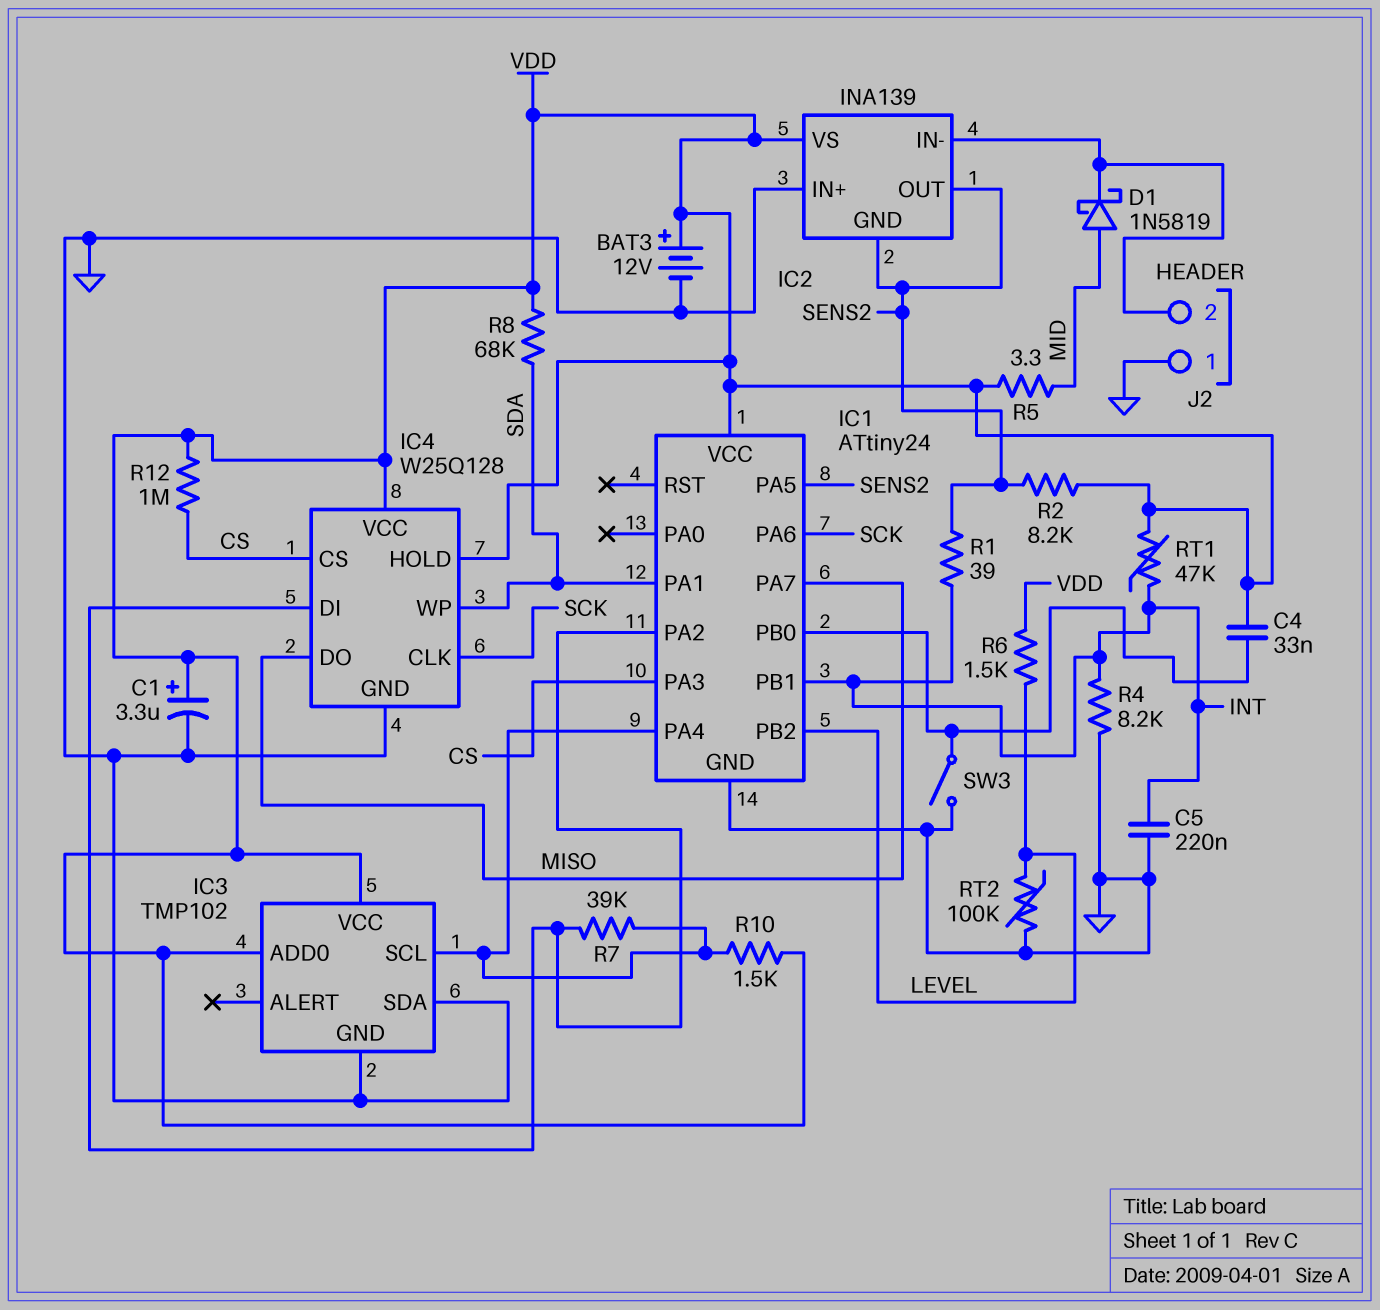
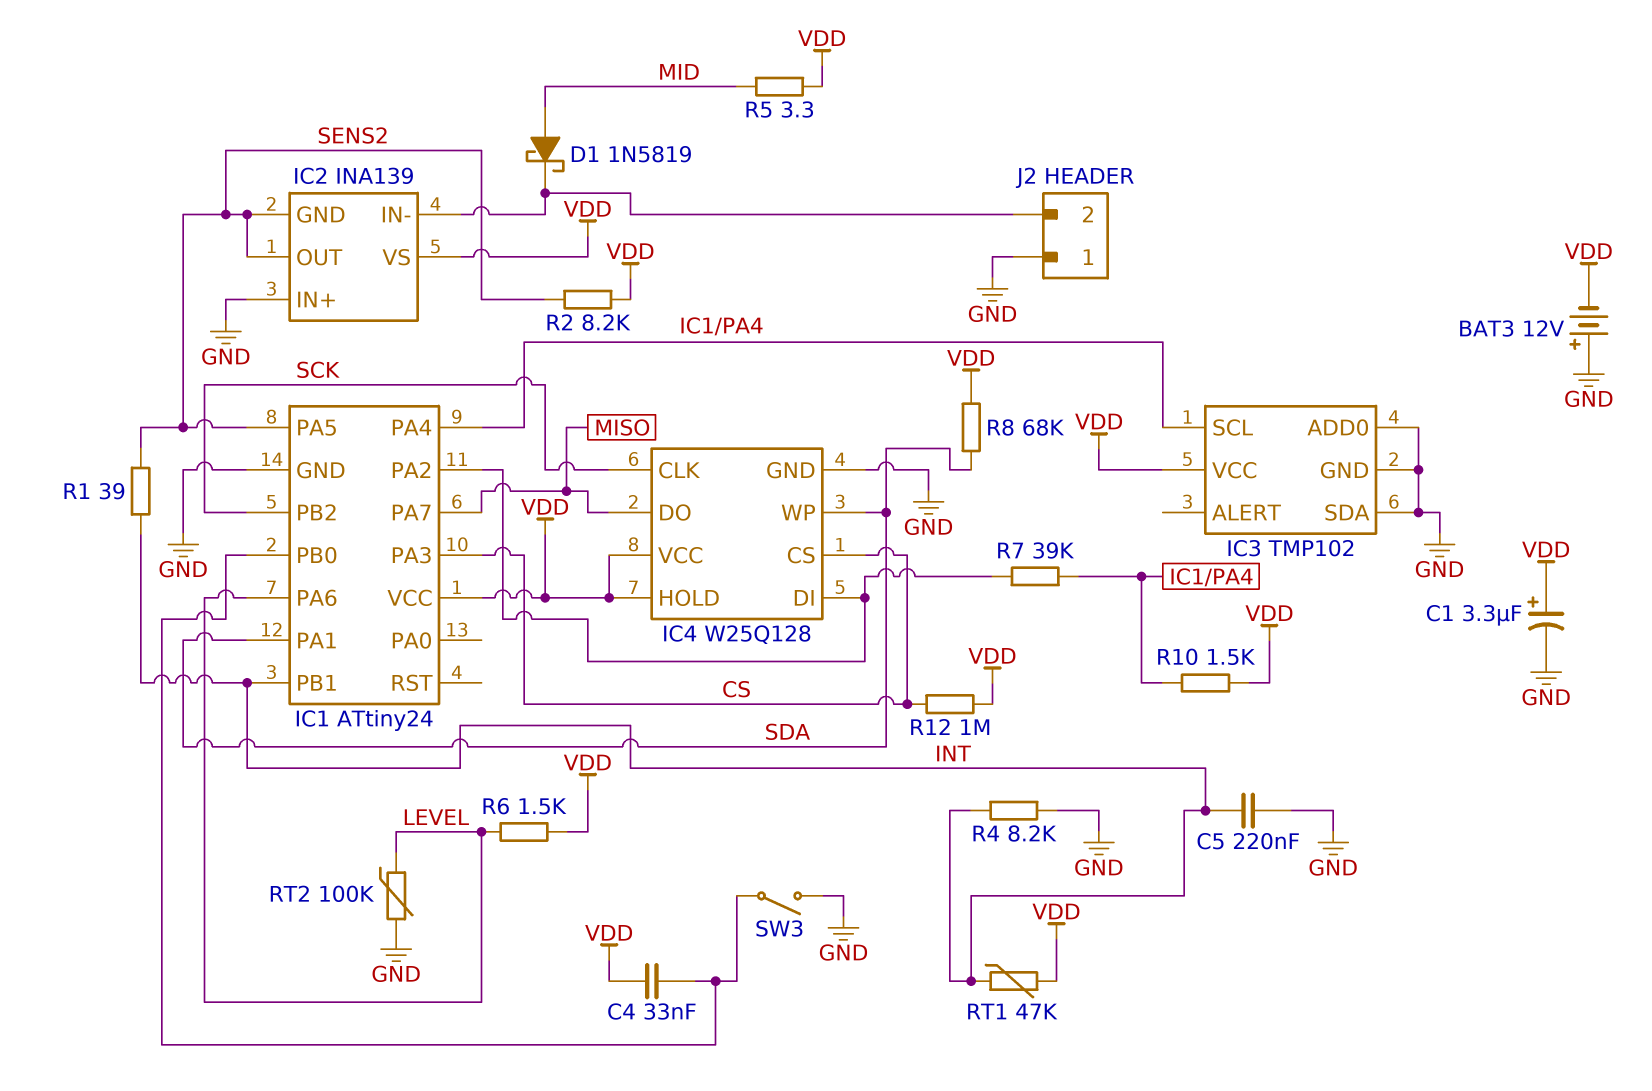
BAT3: 12V (plus VDD, minus GND) -> 12V (plus GND, minus VDD)
IC1 pin PA6: SCK -> LEVEL
IC1 pin PB2: LEVEL -> SCK
IC3 pin ADD0: VDD -> GND

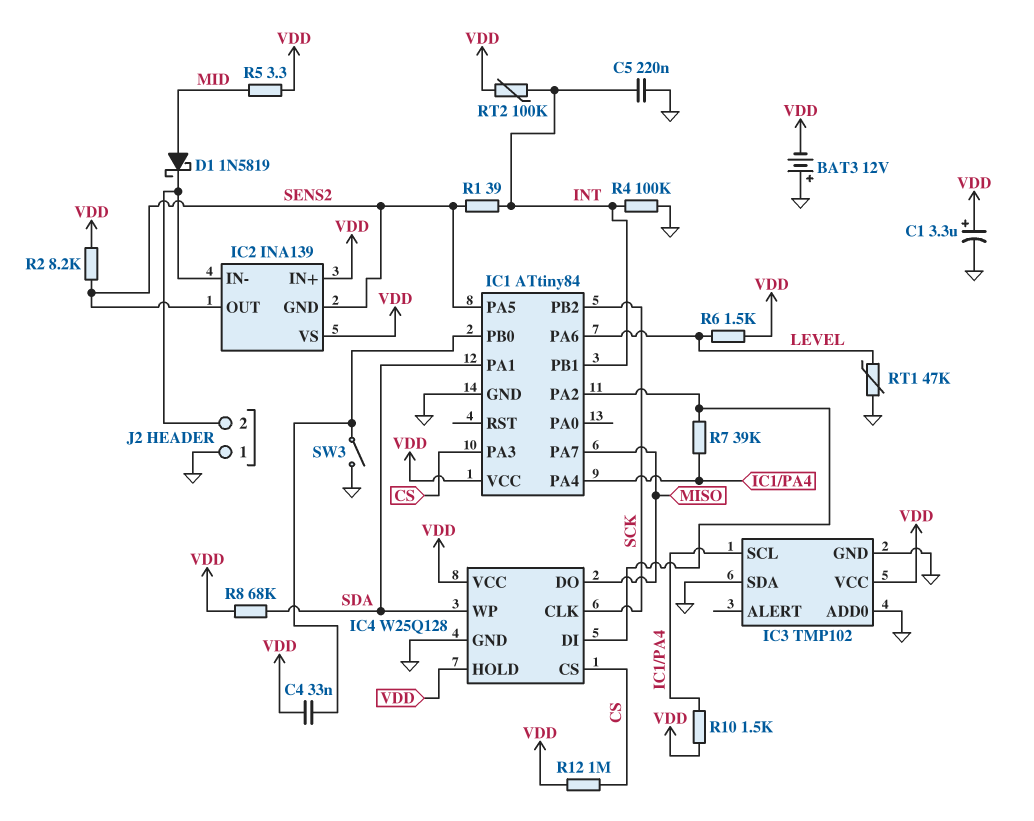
IC1: ATtiny24 -> ATtiny84
IC2 pin IN+: GND -> VDD
R4: 8.2k (GND, INT) -> 100k (GND, INT)
RT1: 47k (INT, VDD) -> 47k (GND, LEVEL)
RT2: 100k (GND, LEVEL) -> 100k (INT, VDD)

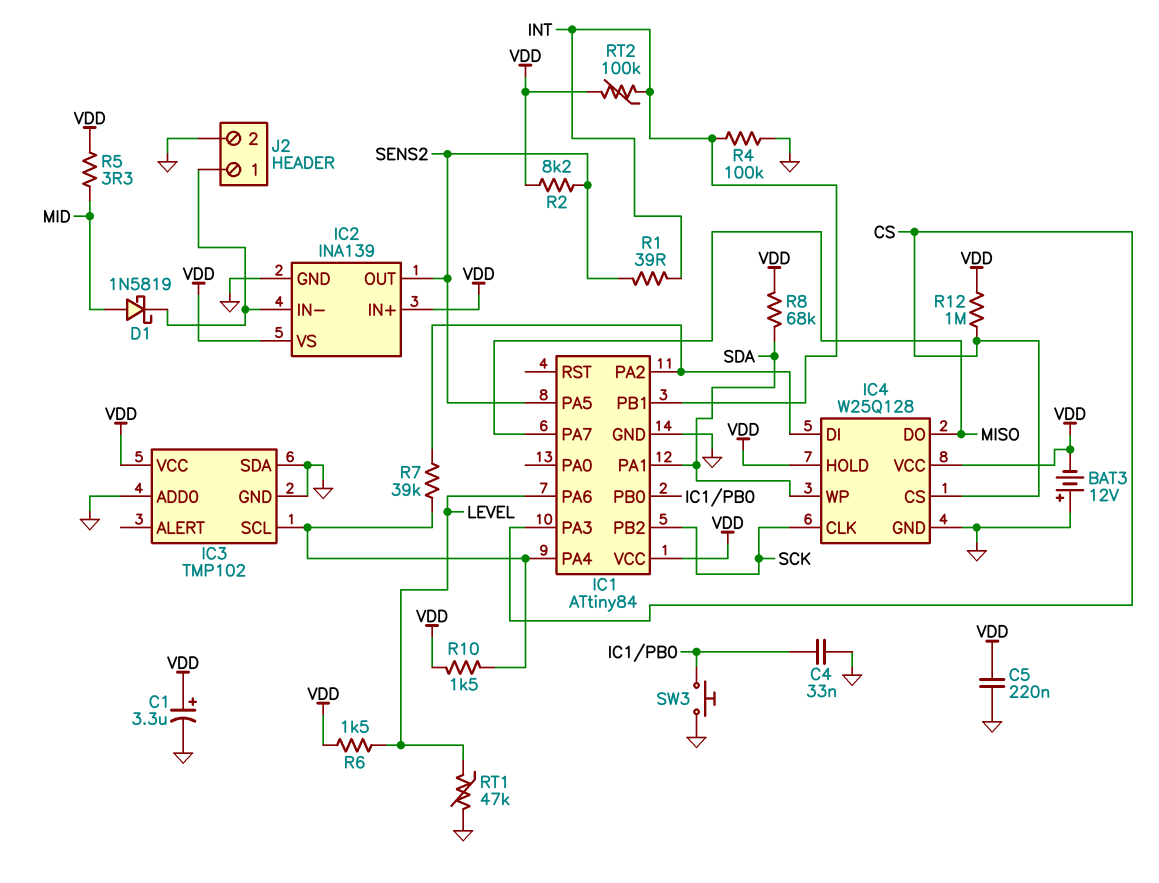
C4: 33nF (IC1/PB0, VDD) -> 33nF (GND, IC1/PB0)
C5: 220nF (GND, INT) -> 220nF (GND, VDD)
IC2 pin GND: SENS2 -> GND
J2 pin 1: GND -> IC2/IN-
J2 pin 2: IC2/IN- -> GND
SW3: switch (GND, IC1/PB0) -> button (GND, IC1/PB0)

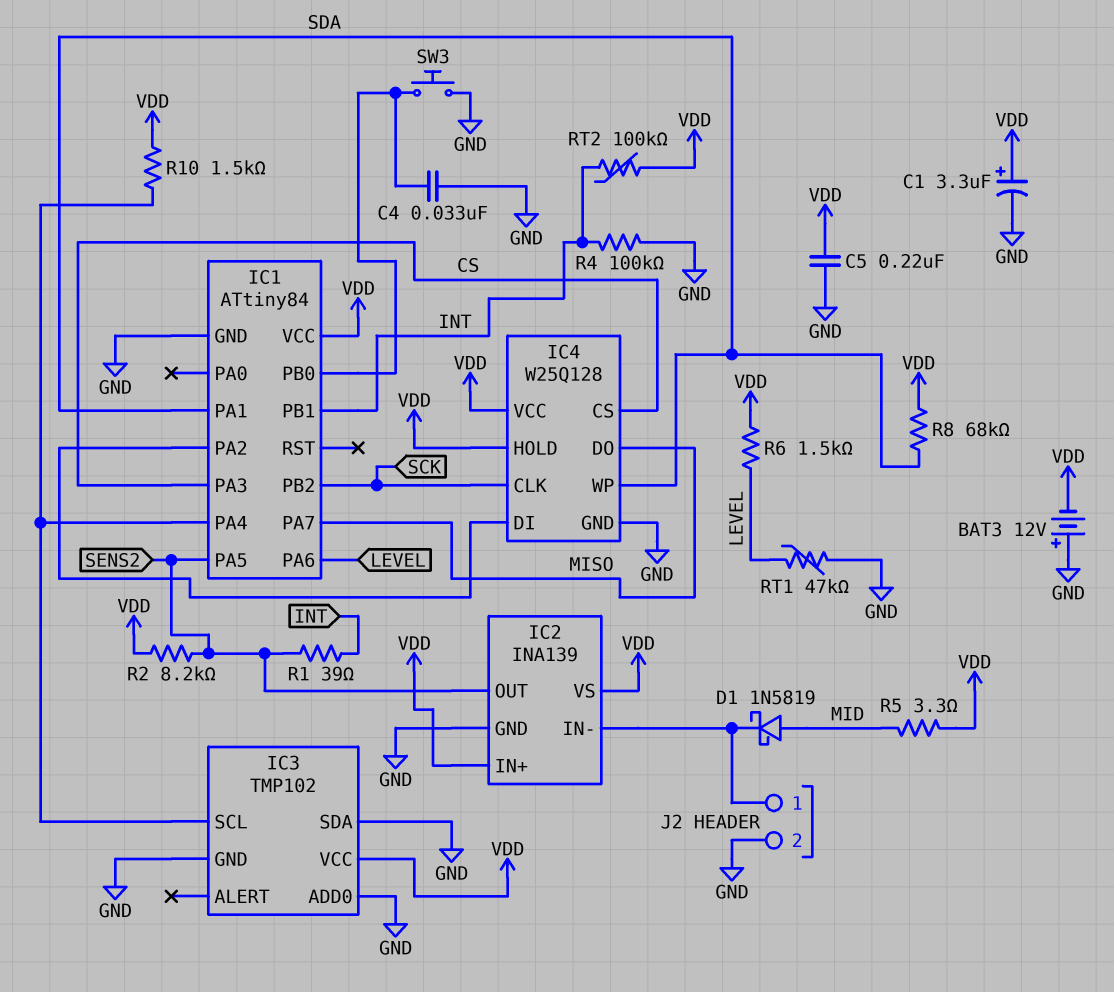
R7: 39k (IC1/PA2, IC1/PA4) -> none
R12: 1M (CS, VDD) -> none

